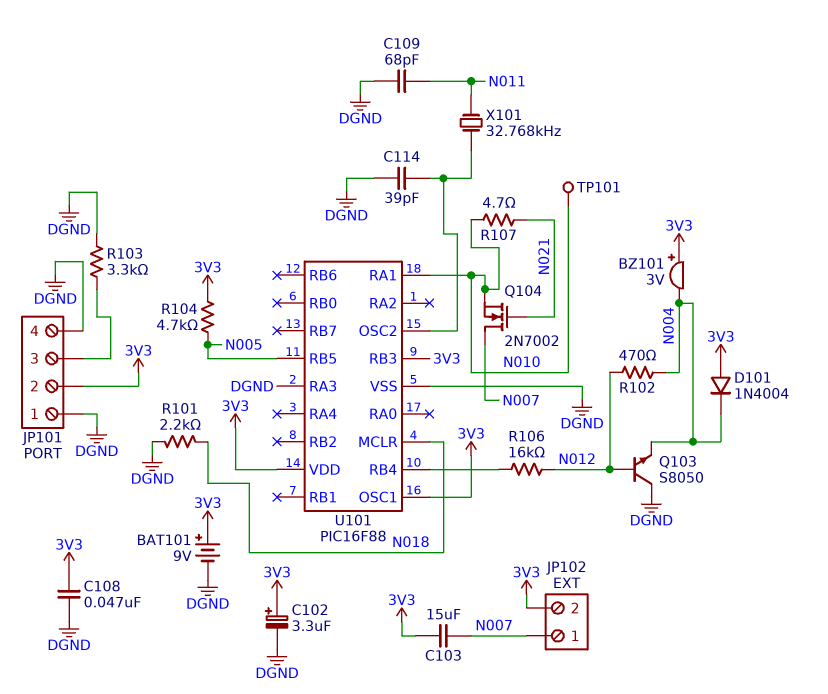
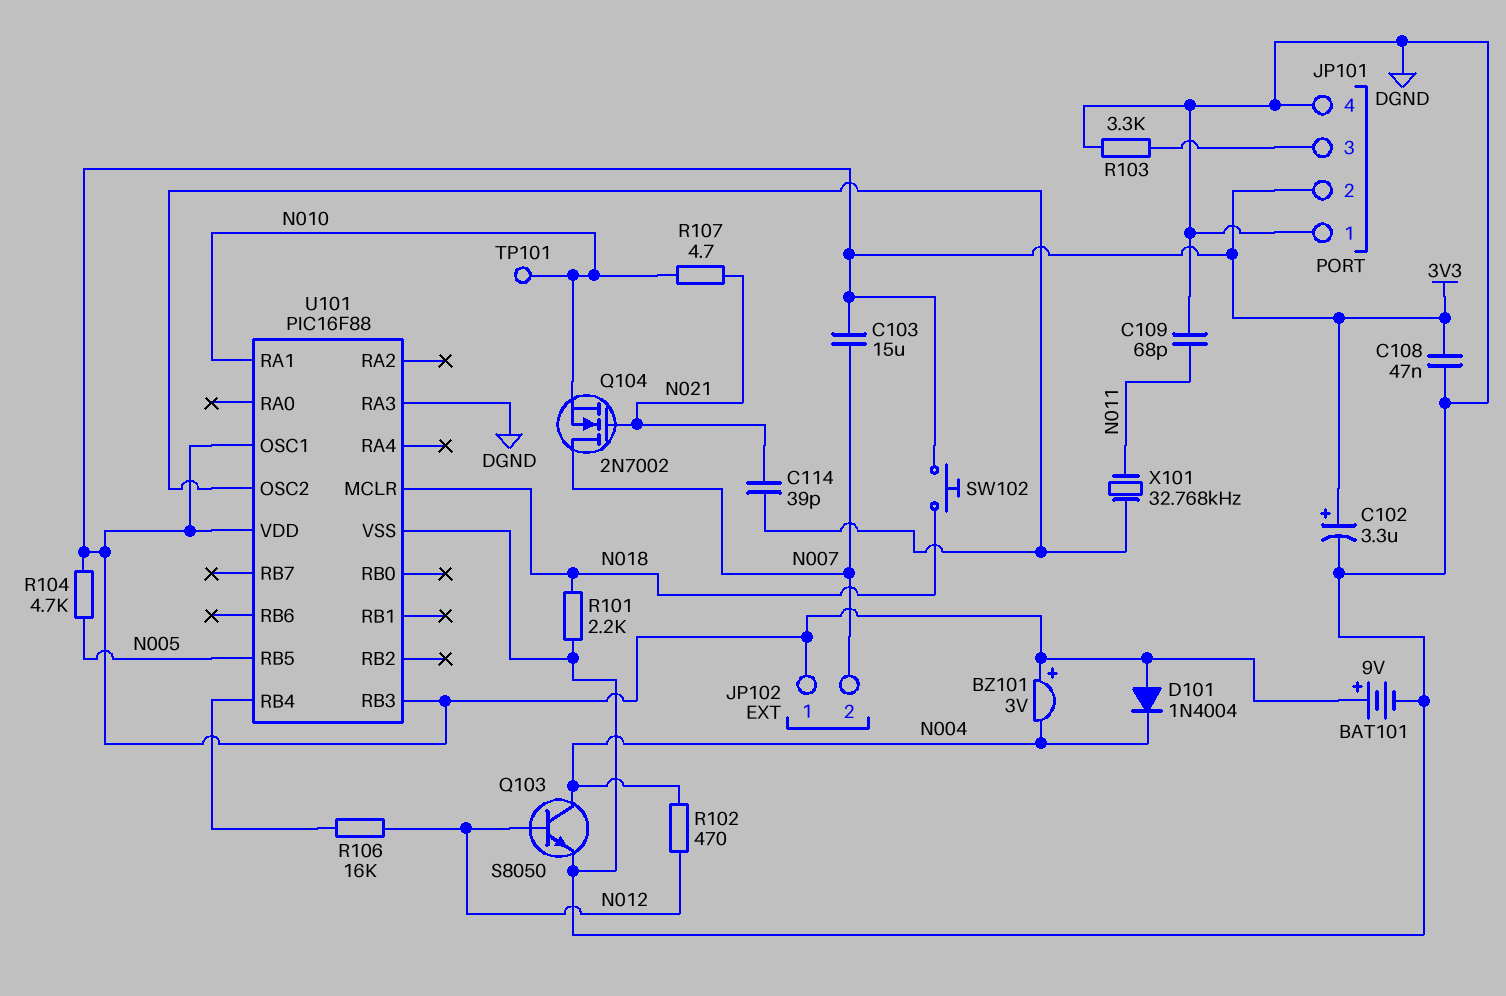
C114: 39pF (DGND, U101/OSC2) -> 39pF (N021, U101/OSC2)
JP102 pin 1: N007 -> 3V3
JP102 pin 2: 3V3 -> N007
Q103: NPN S8050 (B N012, C DGND, E N004) -> NPN S8050 (B N012, C N004, E DGND)
SW102: none -> button (3V3, N018)

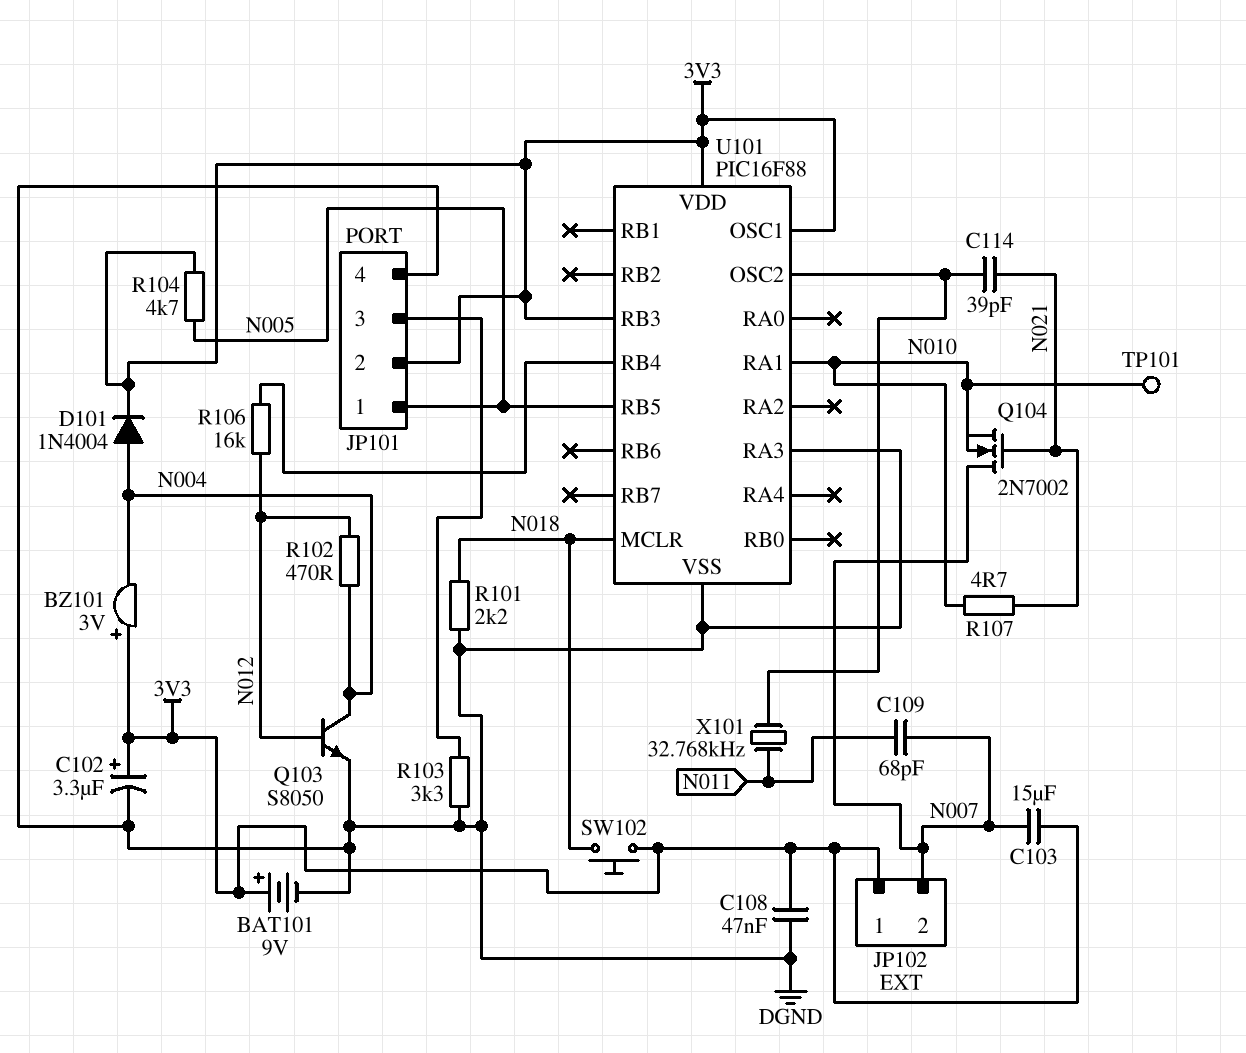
C109: 68pF (DGND, N011) -> 68pF (N007, N011)
D101: diode 1N4004 (A 3V3, K N004) -> diode 1N4004 (A N004, K 3V3)
JP101 pin 1: DGND -> N005

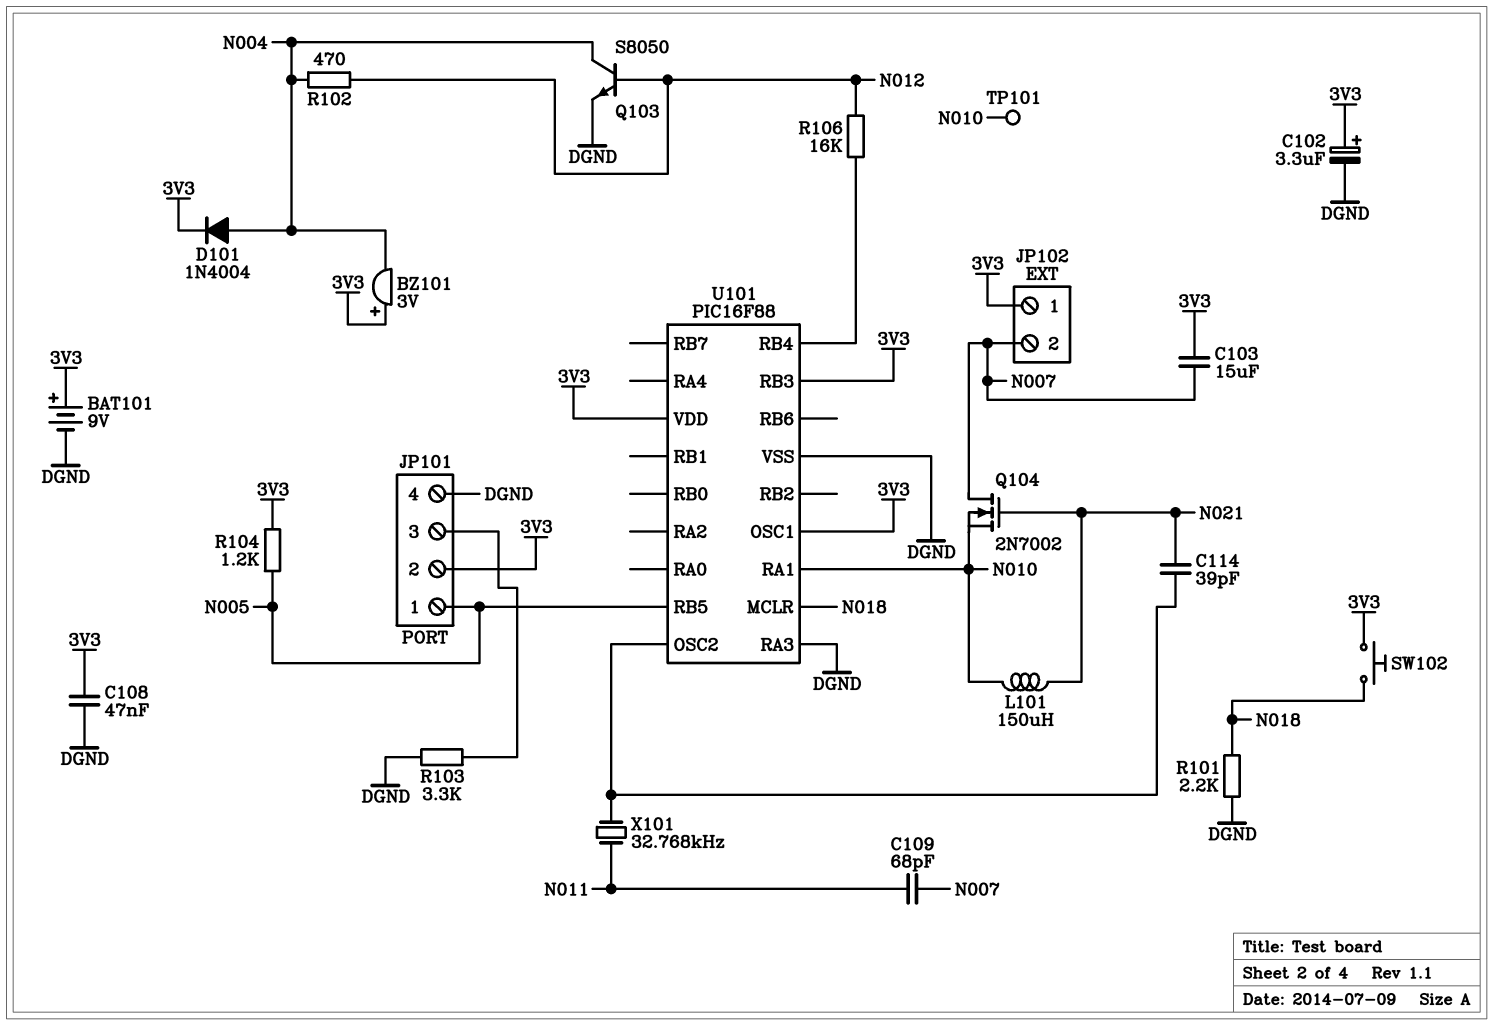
L101: none -> 150uH (N010, N021)
R104: 4.7k (3V3, N005) -> 1.2k (3V3, N005)
R107: 4.7 (N010, N021) -> none

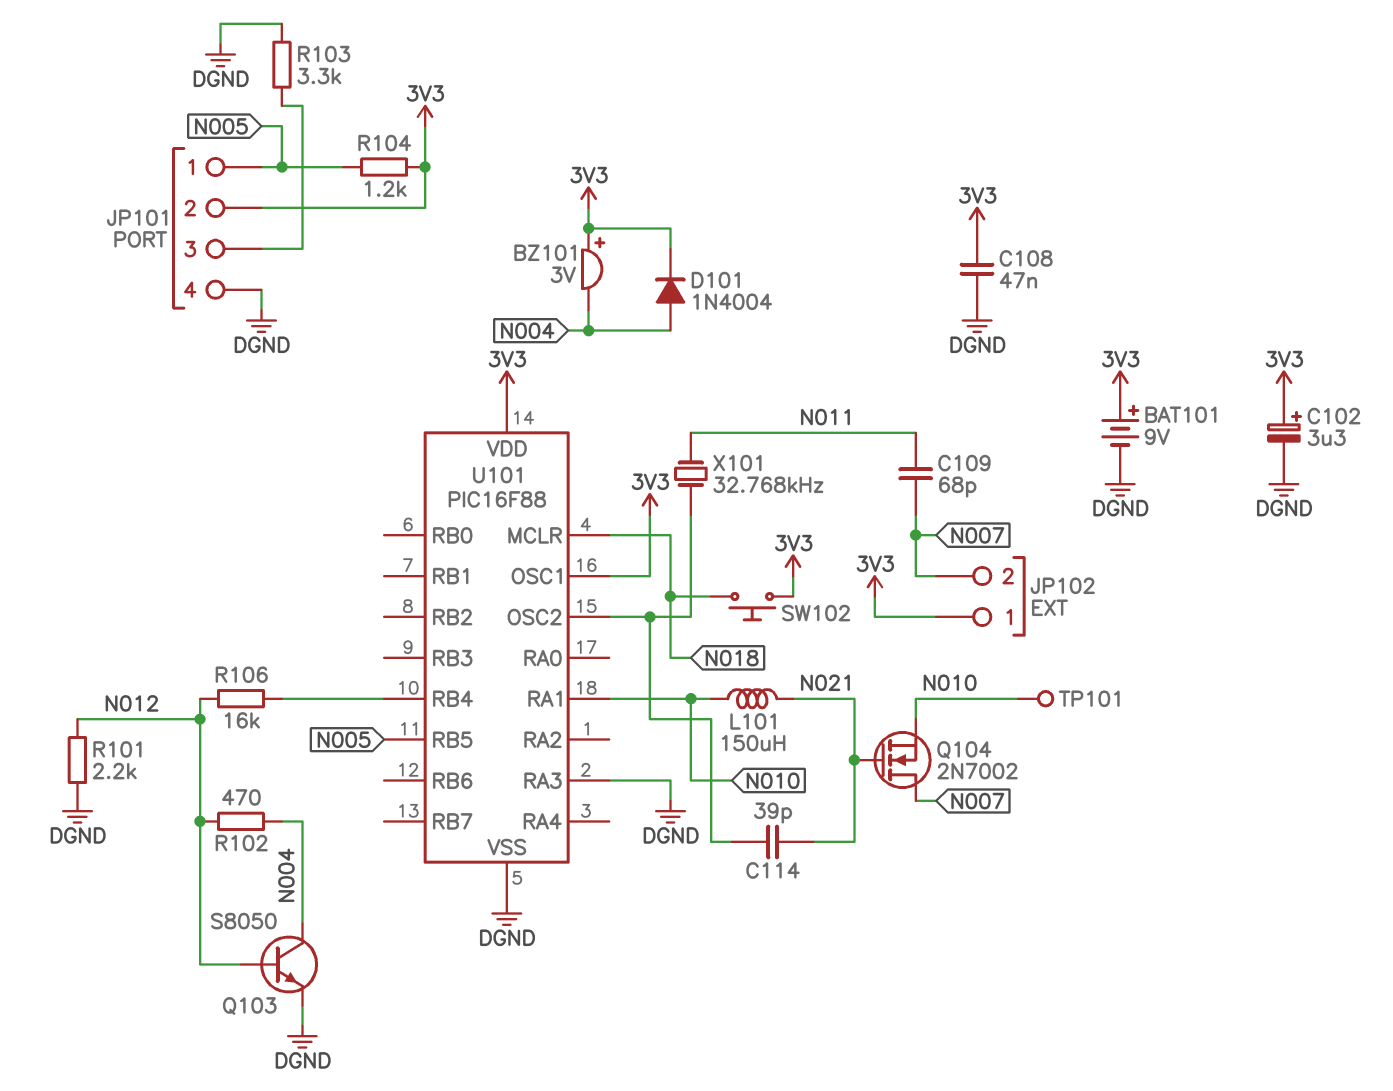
C103: 15uF (3V3, N007) -> none
R101: 2.2k (DGND, N018) -> 2.2k (DGND, N012)
U101 pin RB3: 3V3 -> none

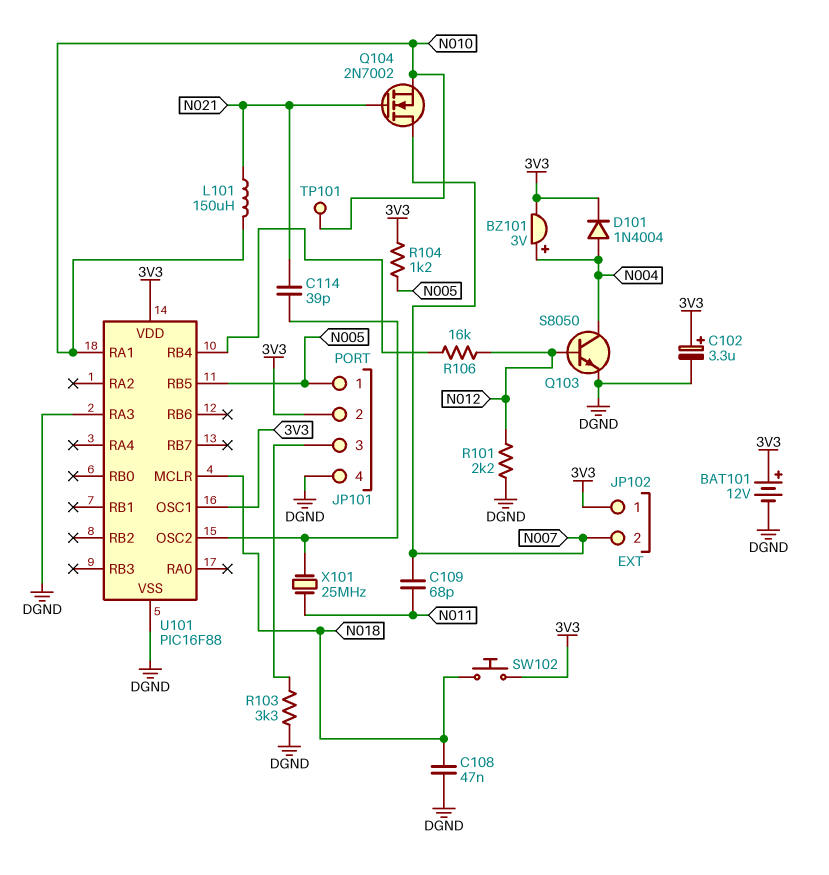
BAT101: 9V (plus 3V3, minus DGND) -> 12V (plus 3V3, minus DGND)
BZ101: buzzer 3V (plus 3V3, minus N004) -> buzzer 3V (plus N004, minus 3V3)
C108: 47nF (3V3, DGND) -> 47nF (DGND, N018)
R102: 470 (N004, N012) -> none
X101: 32.768kHz (N011, U101/OSC2) -> 25MHz (N011, U101/OSC2)

